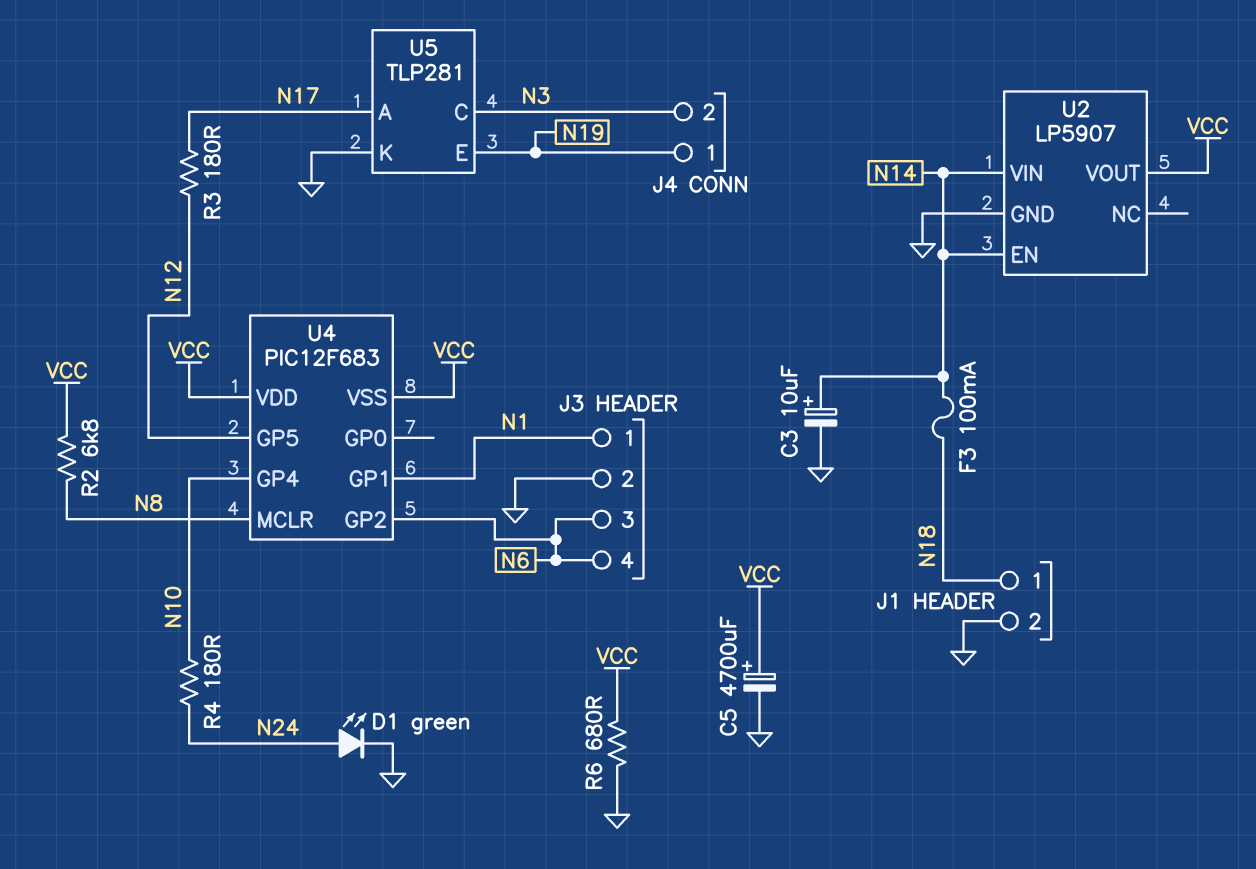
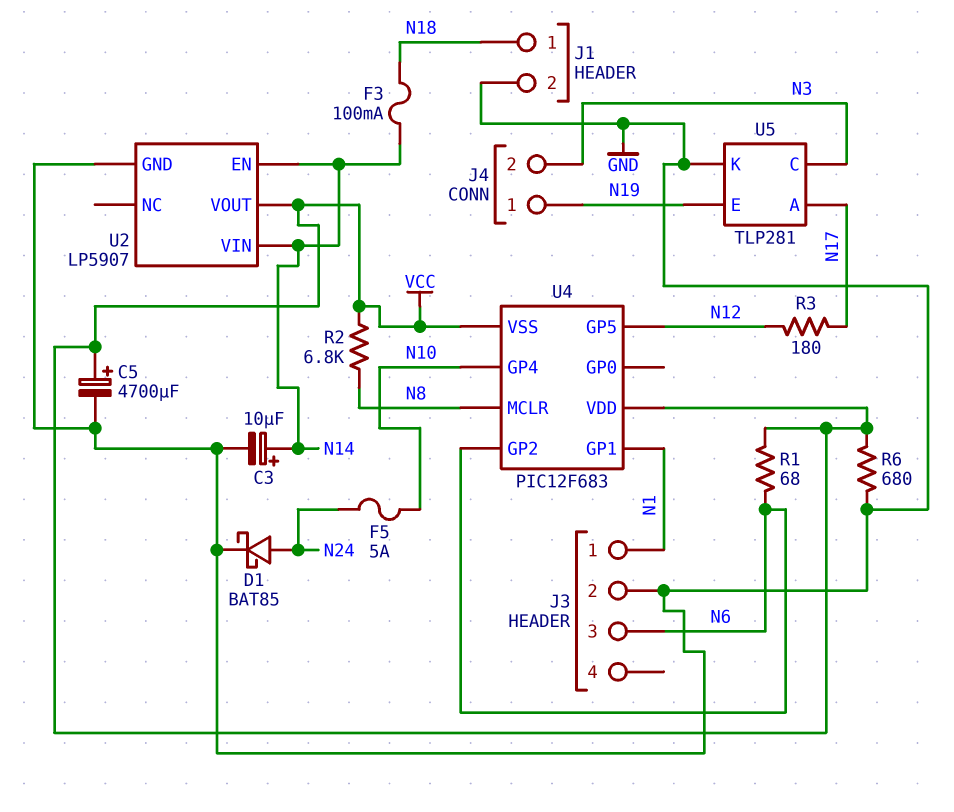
D1: LED green (A N24, K GND) -> schottky BAT85 (A N24, K GND)
F5: none -> 5A (N10, N24)
J3 pin 4: N6 -> none
R1: none -> 68 (N6, VCC)
R4: 180 (N10, N24) -> none

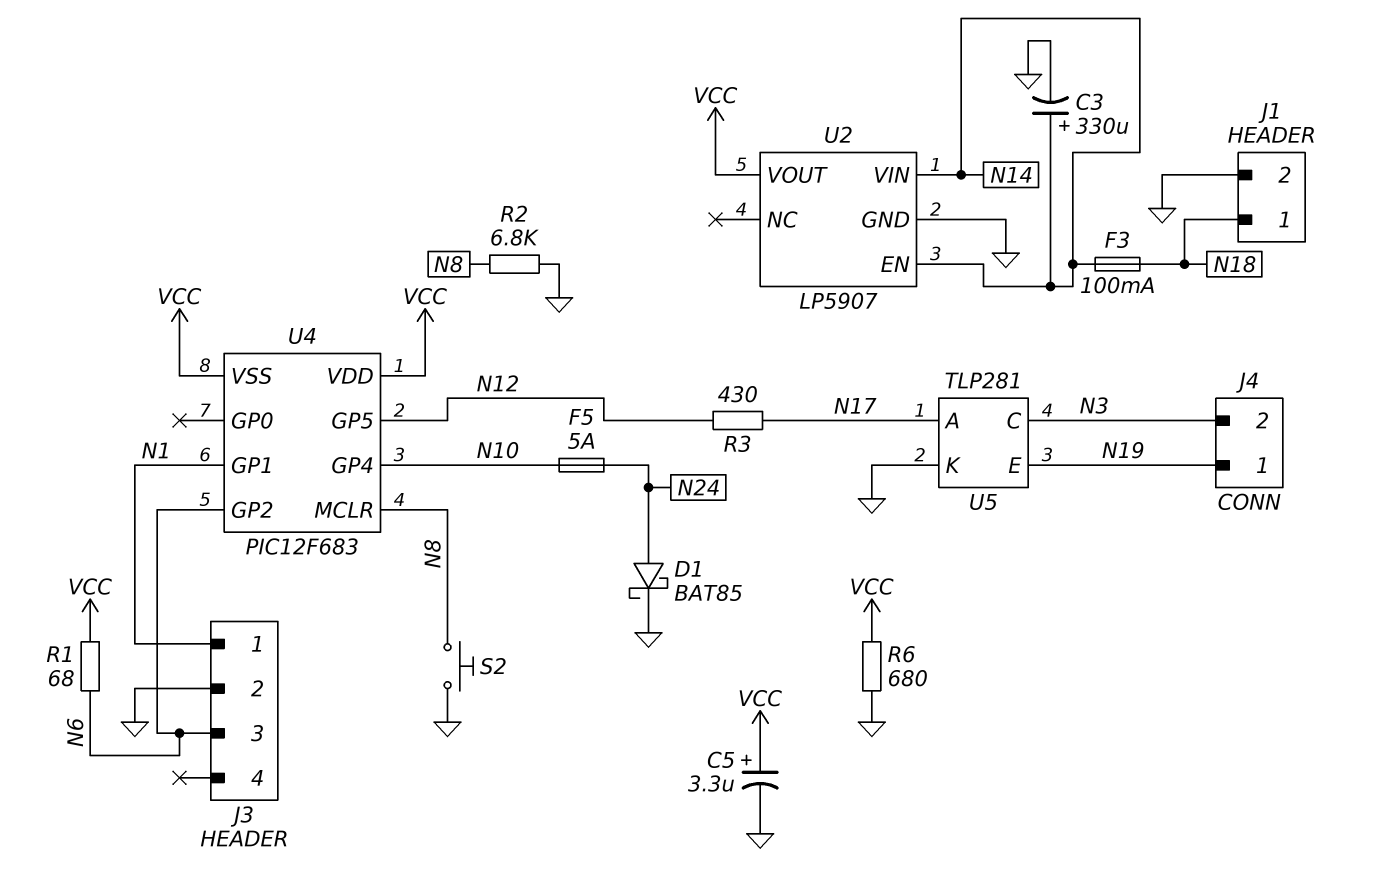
C3: 10uF (plus N14, minus GND) -> 330uF (plus N14, minus GND)
C5: 4700uF (plus VCC, minus GND) -> 3.3uF (plus VCC, minus GND)
R2: 6.8k (N8, VCC) -> 6.8k (GND, N8)
R3: 180 (N12, N17) -> 430 (N12, N17)
S2: none -> button (GND, N8)

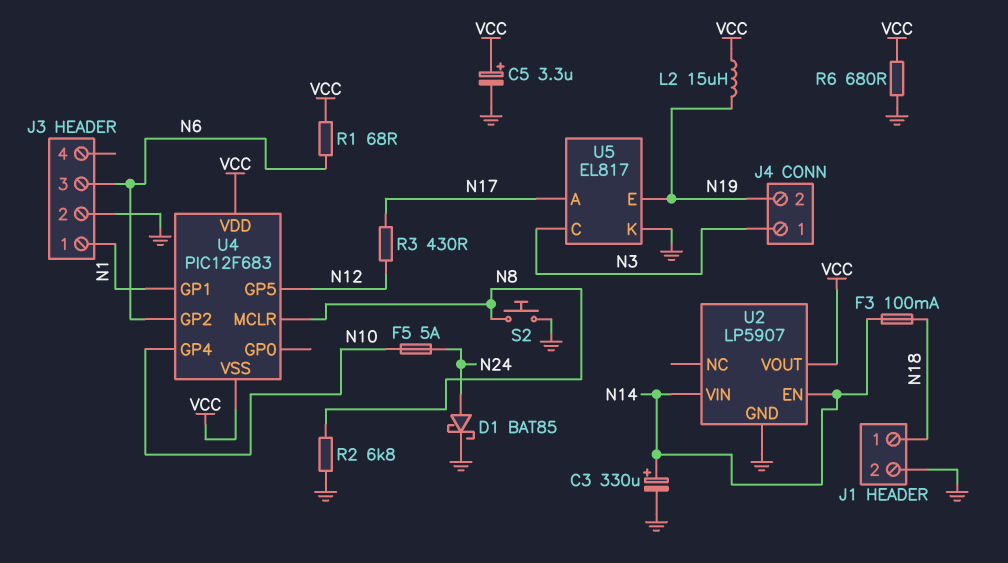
J4 pin 1: N19 -> N3
J4 pin 2: N3 -> N19
L2: none -> 15uH (N19, VCC)
U5: TLP281 -> EL817

